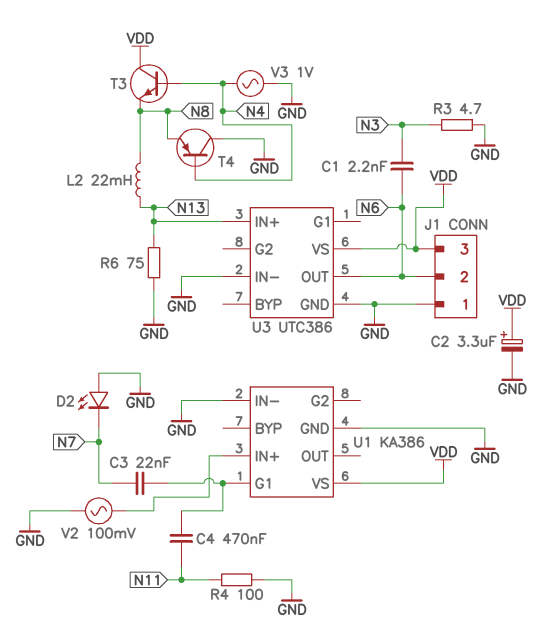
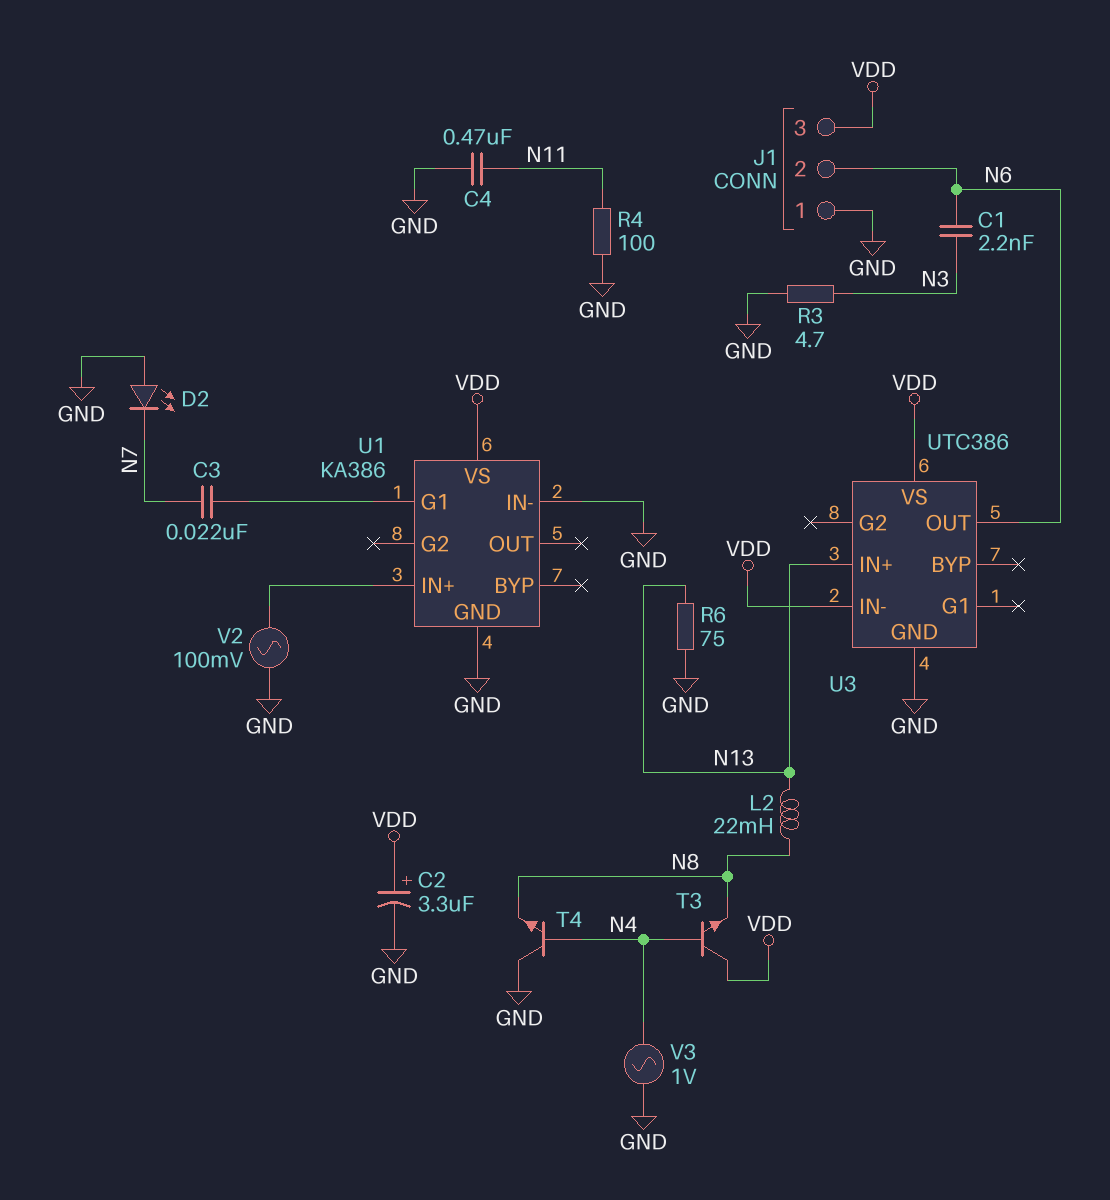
C4: 470nF (N11, U1/G1) -> 470nF (GND, N11)
T4: PNP (B N4, C GND, E N8) -> NPN (B N4, C GND, E N8)
U3 pin IN-: GND -> VDD

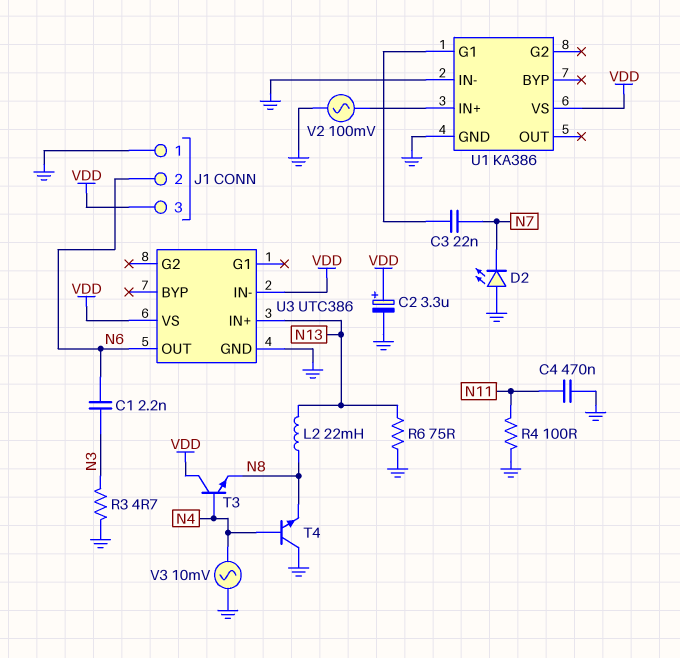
V3: AC 1V (GND, N4) -> AC 10mV (GND, N4)

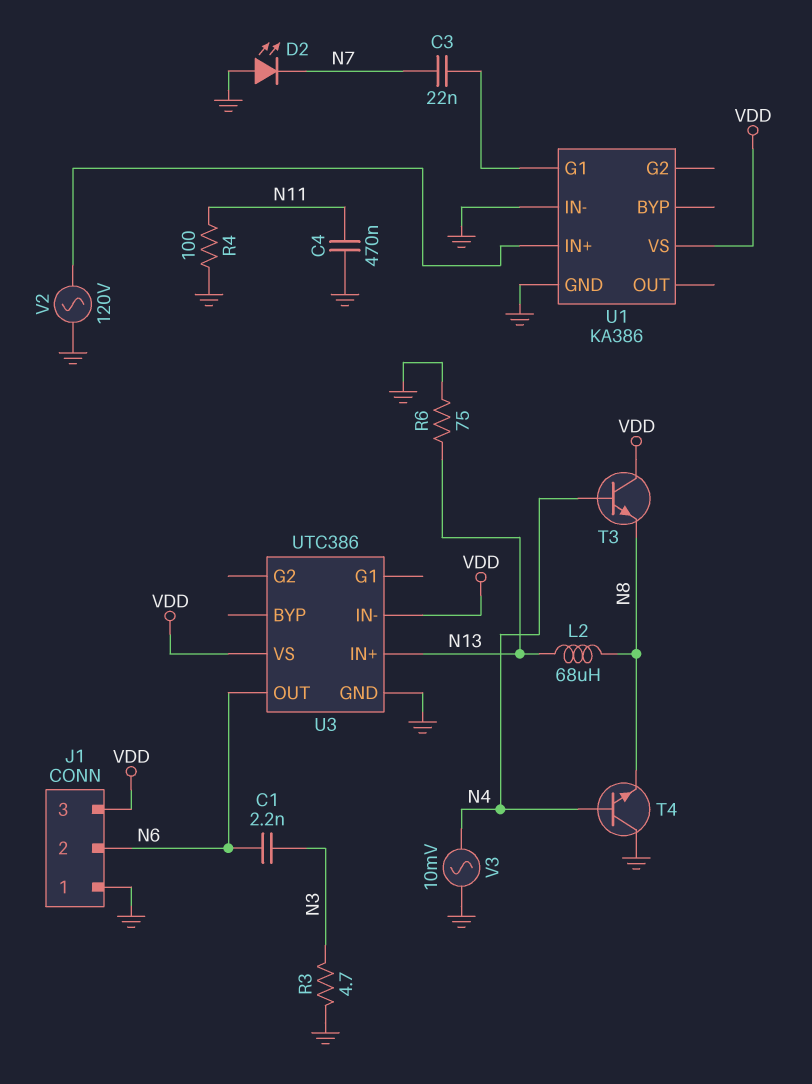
C2: 3.3uF (plus VDD, minus GND) -> none
L2: 22mH (N8, N13) -> 68uH (N8, N13)
V2: AC 100mV (GND, U1/IN+) -> AC 120V (GND, U1/IN+)

